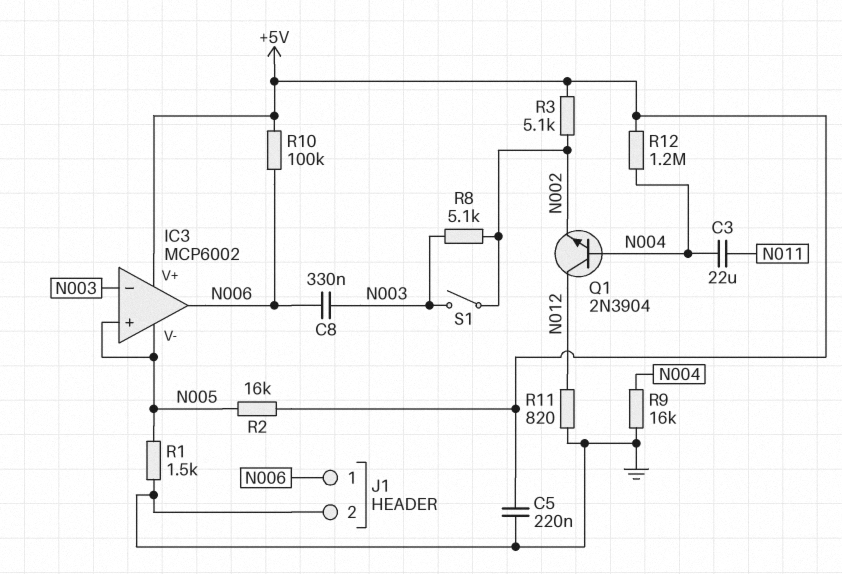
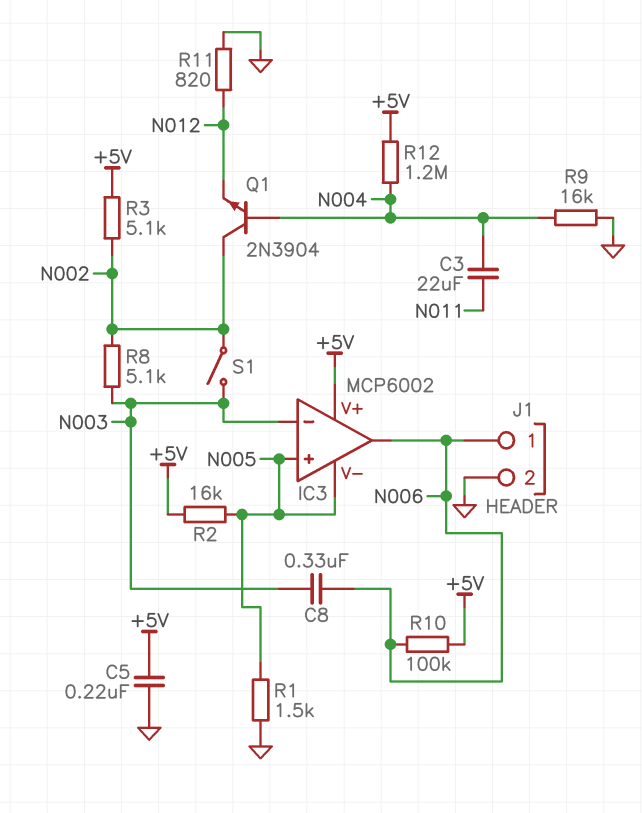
Q1: NPN 2N3904 (B N004, C N012, E N002) -> NPN 2N3904 (B N004, C N002, E N012)

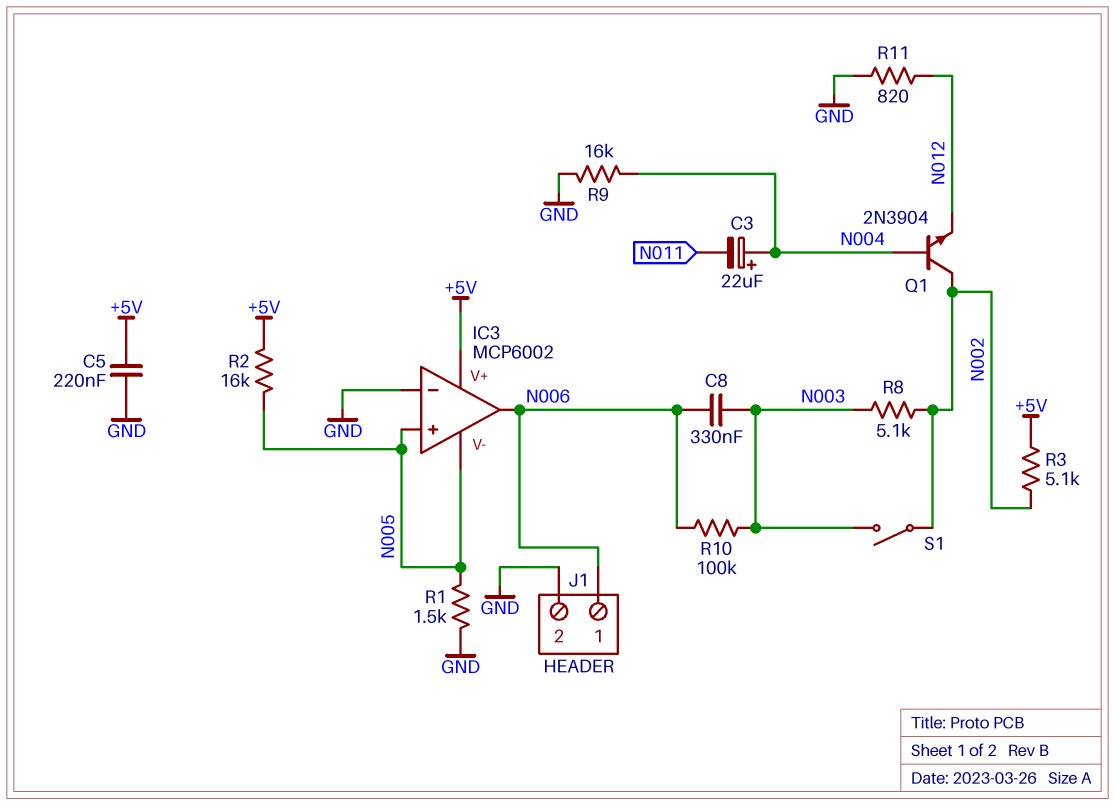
C3: 22uF (N004, N011) -> 22uF (plus N004, minus N011)
IC3 pin in-: N003 -> GND
R10: 100k (+5V, N006) -> 100k (N003, N006)
R12: 1.2M (+5V, N004) -> none

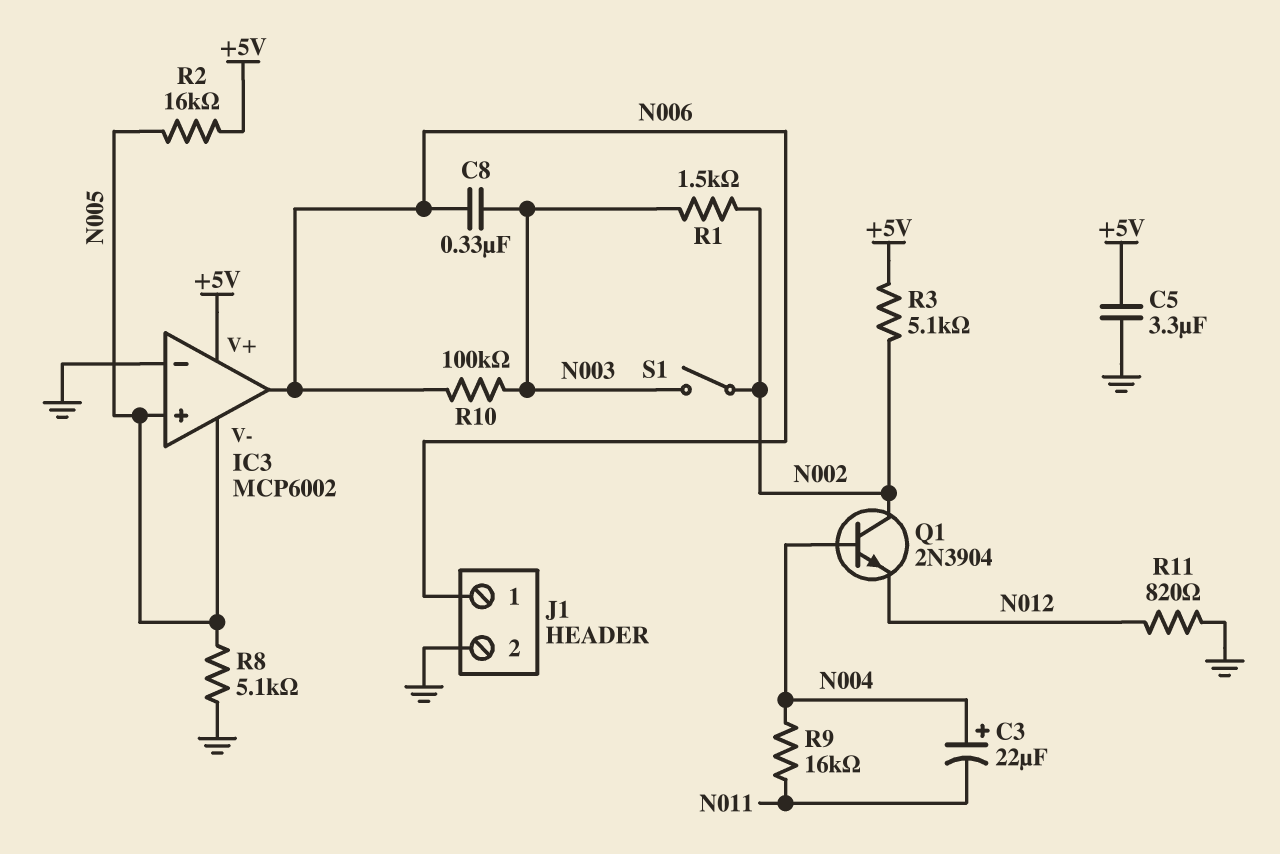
C5: 220nF (+5V, GND) -> 3.3uF (+5V, GND)
R1: 1.5k (GND, N005) -> 1.5k (N002, N003)
R8: 5.1k (N002, N003) -> 5.1k (GND, N005)
R9: 16k (GND, N004) -> 16k (N004, N011)

